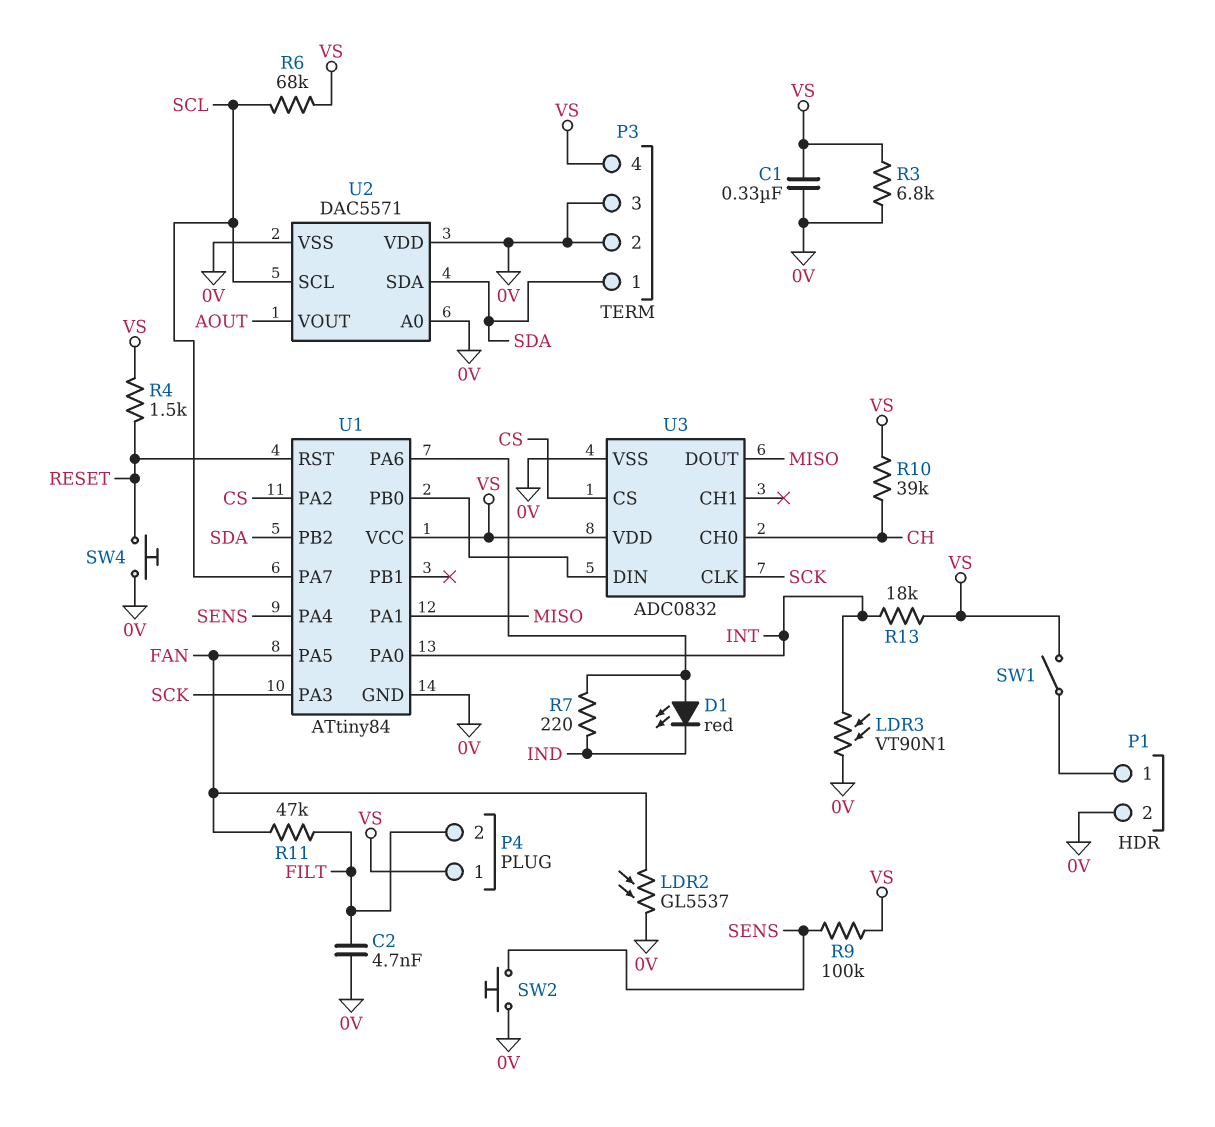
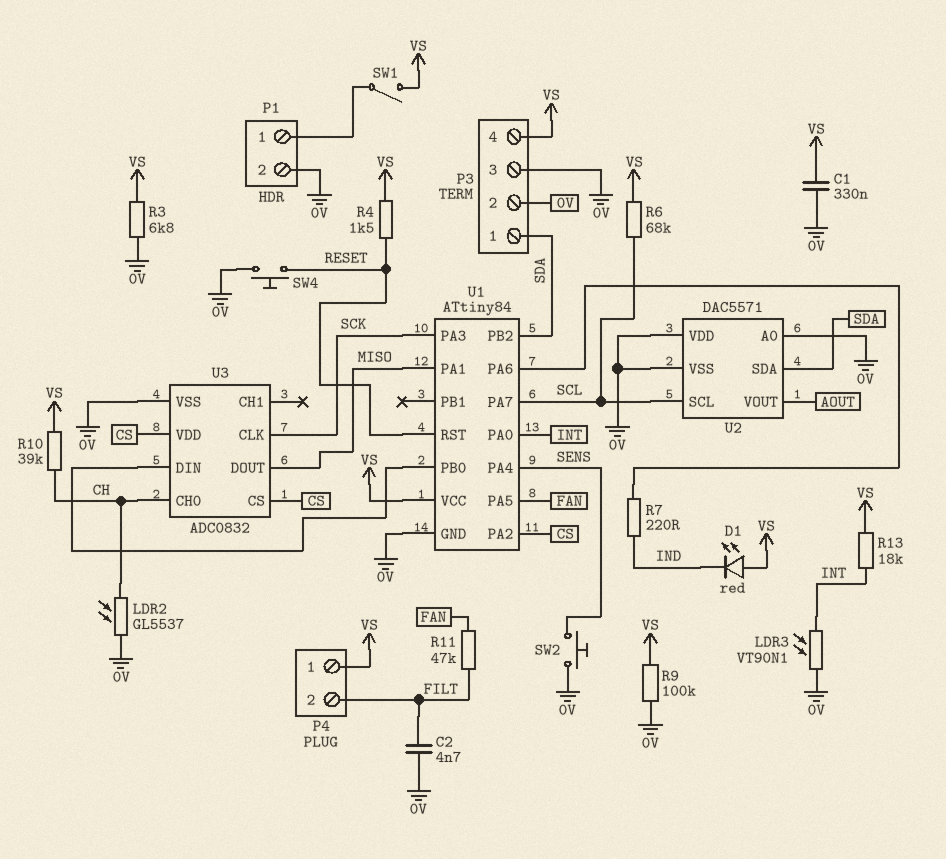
D1: LED red (A U1/PA6, K IND) -> LED red (A VS, K IND)
LDR2: GL5537 (0V, FAN) -> GL5537 (0V, CH)
R9: 100k (SENS, VS) -> 100k (0V, VS)
U3 pin VDD: VS -> CS

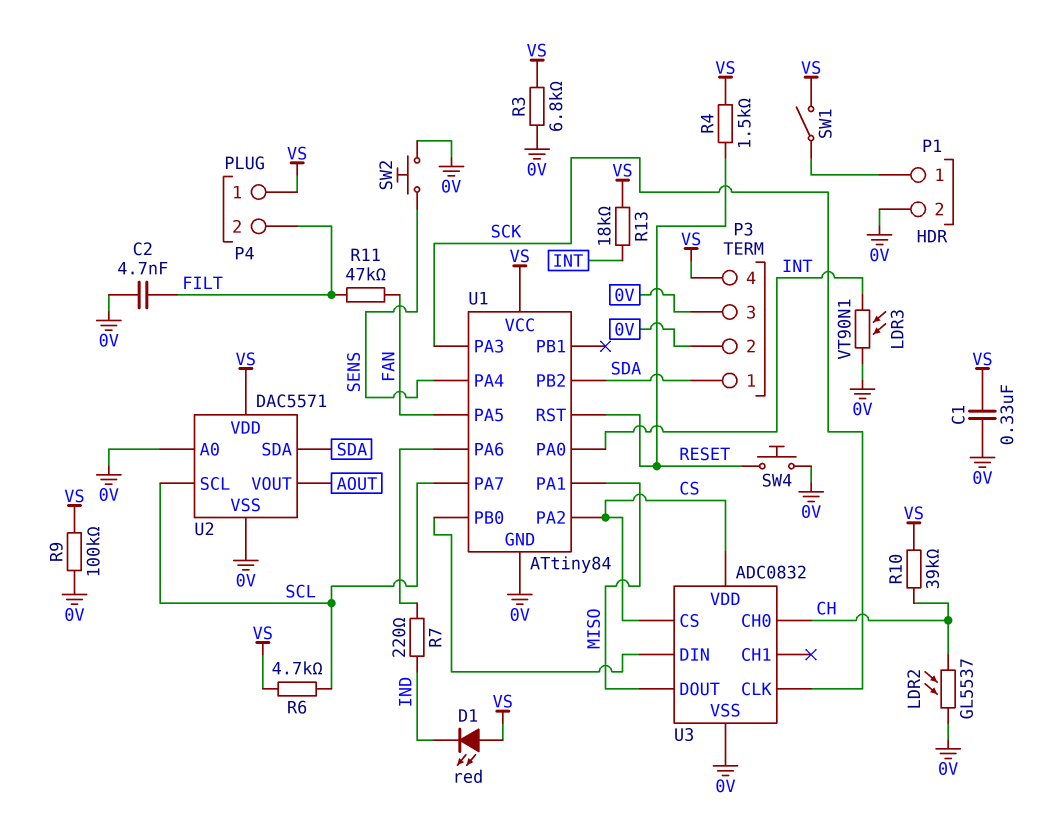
R6: 68k (SCL, VS) -> 4.7k (SCL, VS)
U2 pin VDD: 0V -> VS

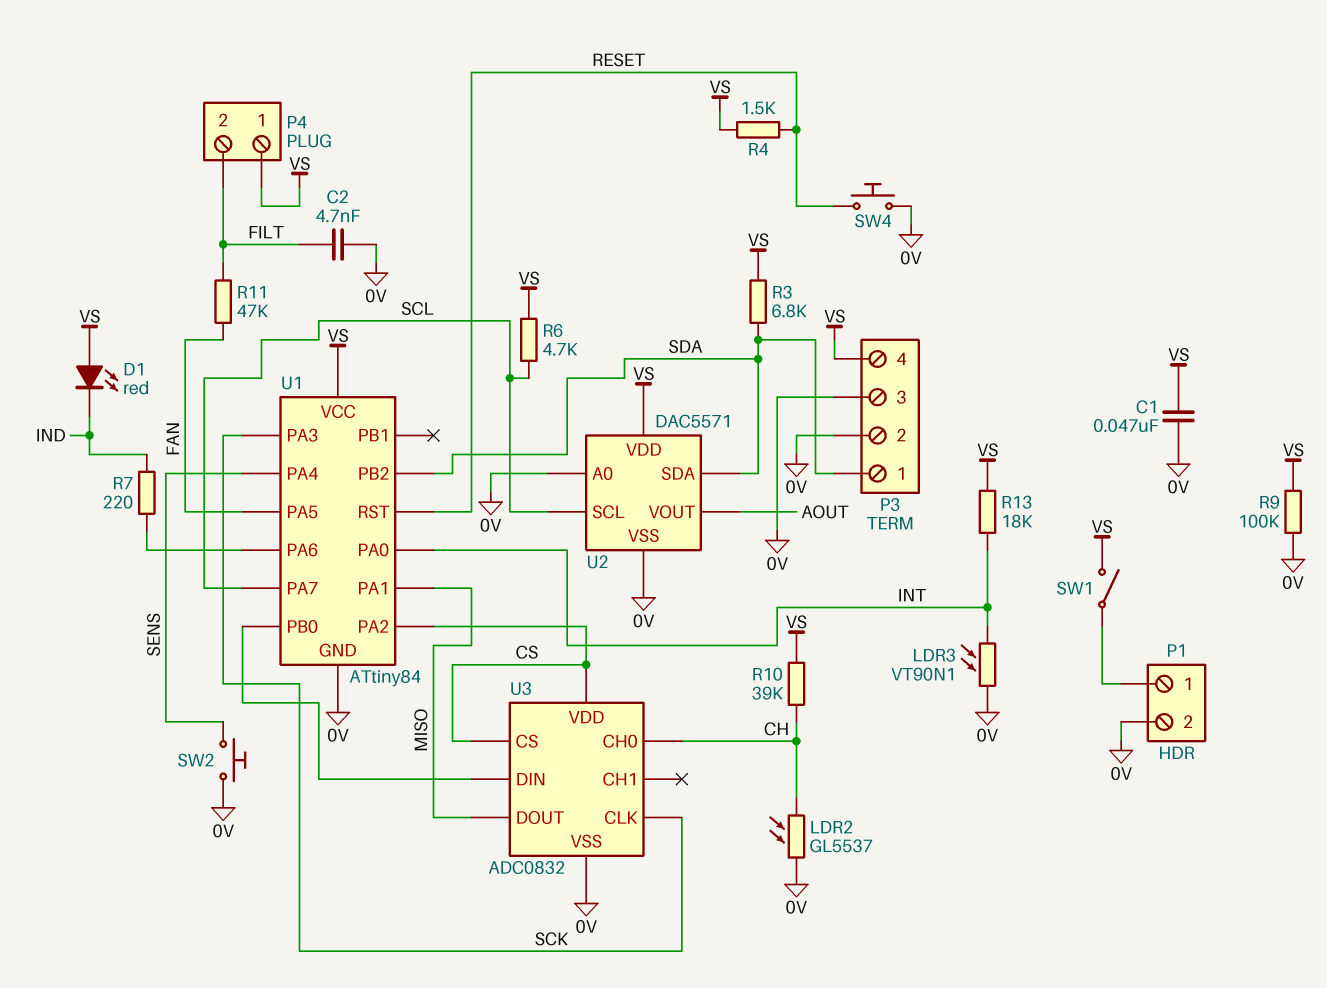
C1: 330nF (0V, VS) -> 47nF (0V, VS)
R3: 6.8k (0V, VS) -> 6.8k (SDA, VS)

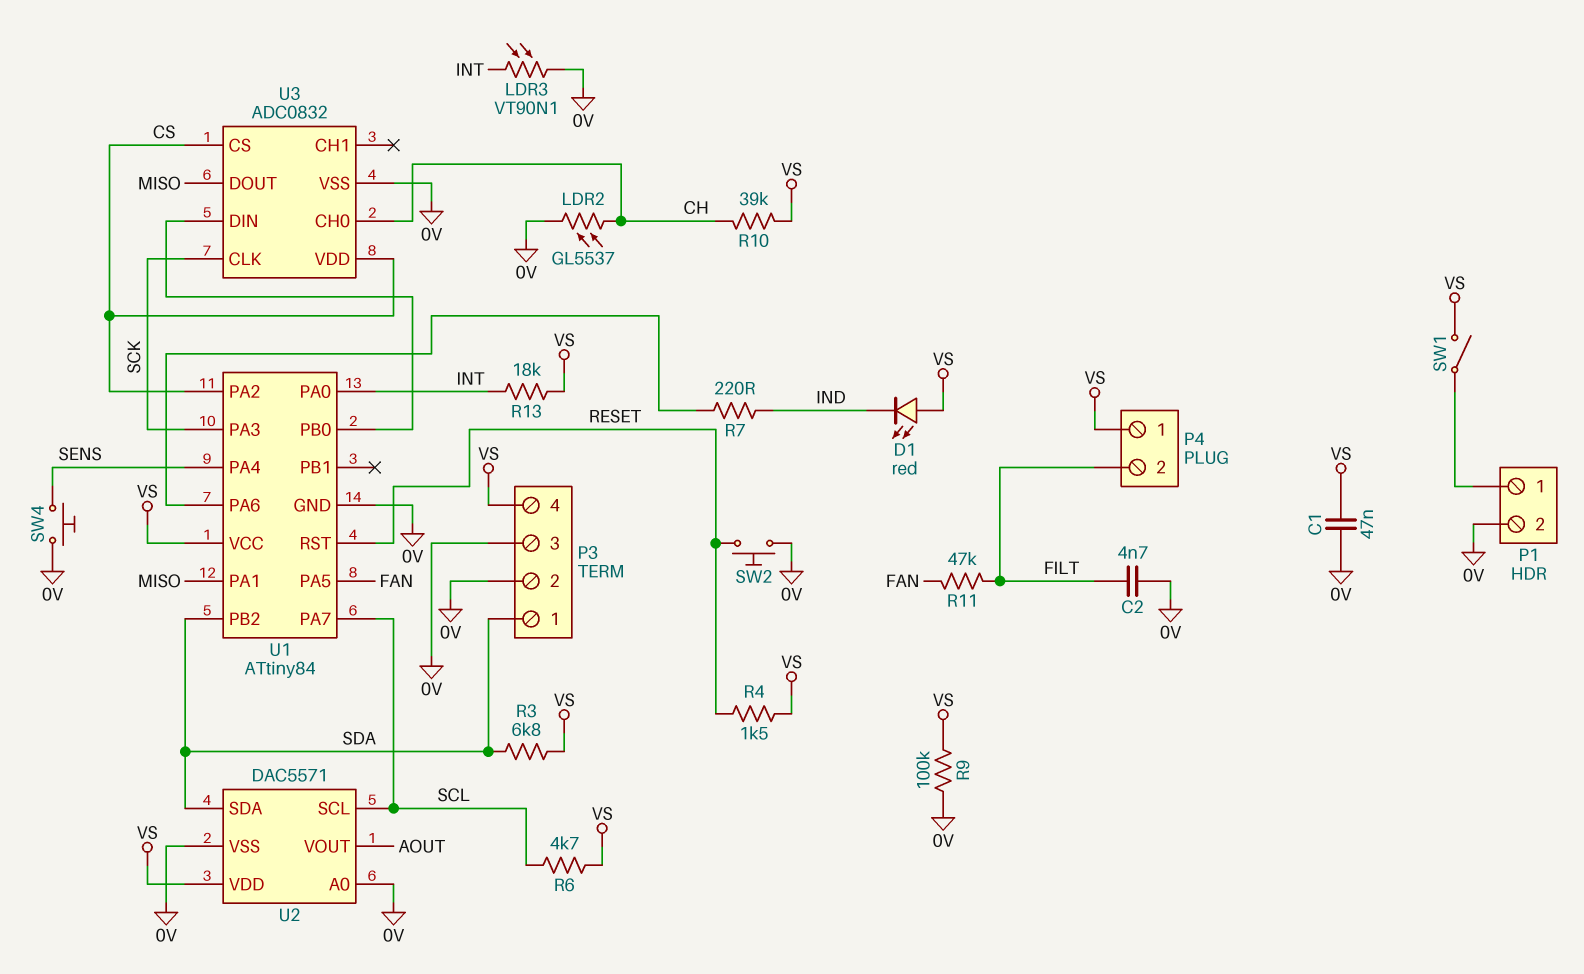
SW2: button (0V, SENS) -> button (0V, RESET)
SW4: button (0V, RESET) -> button (0V, SENS)

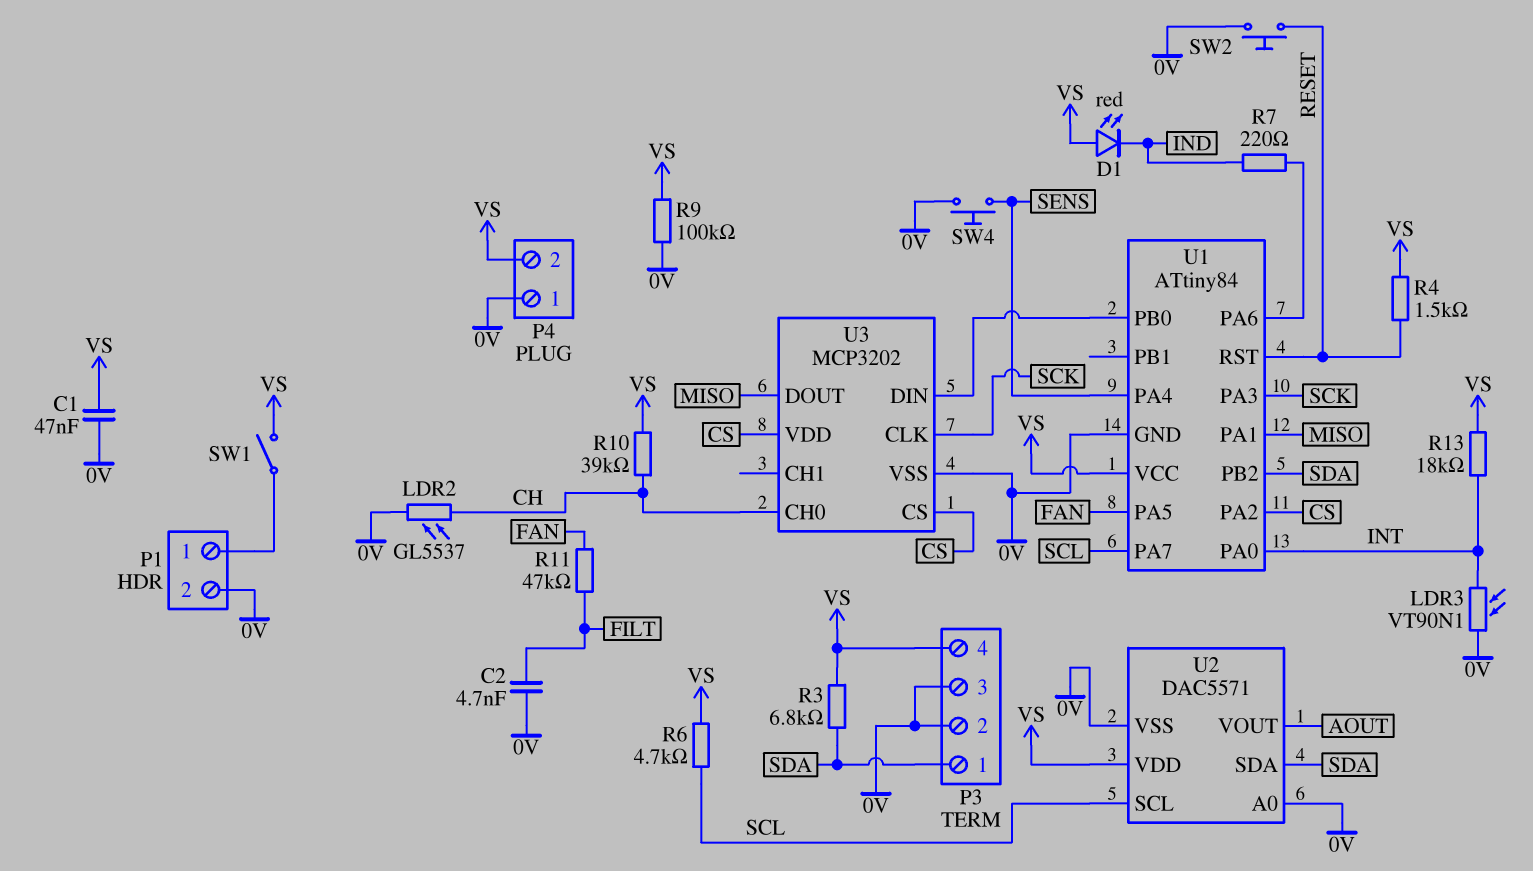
P4 pin 1: VS -> 0V
P4 pin 2: FILT -> VS
U3: ADC0832 -> MCP3202

